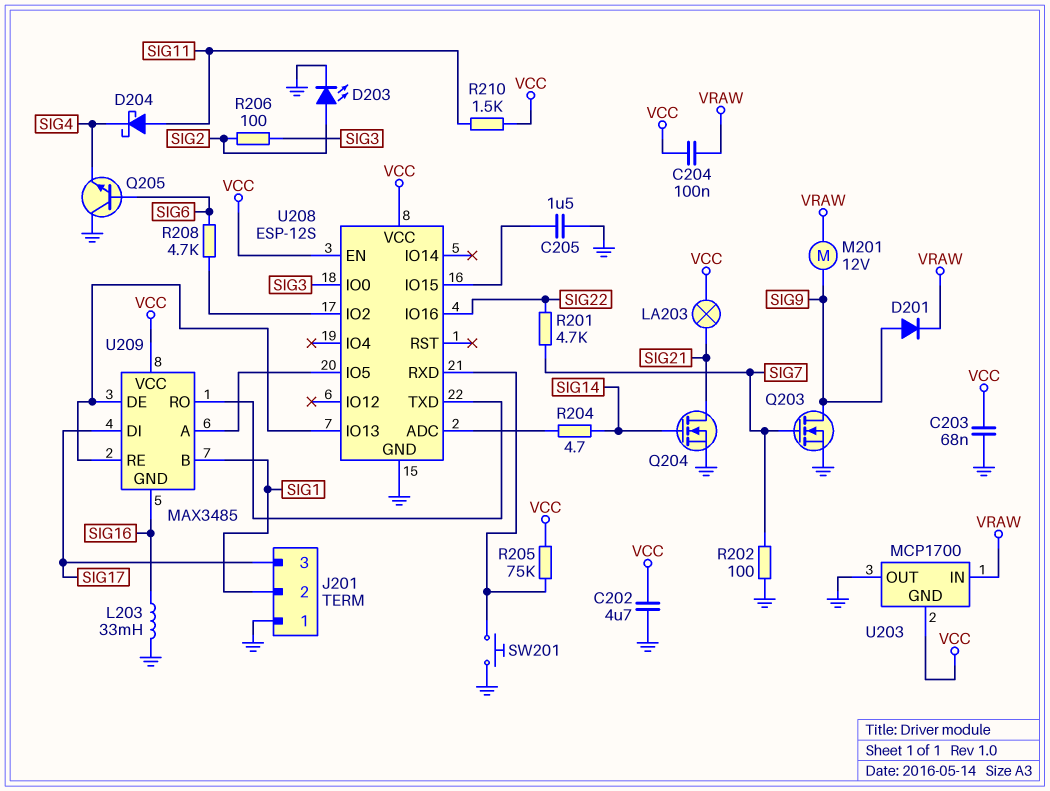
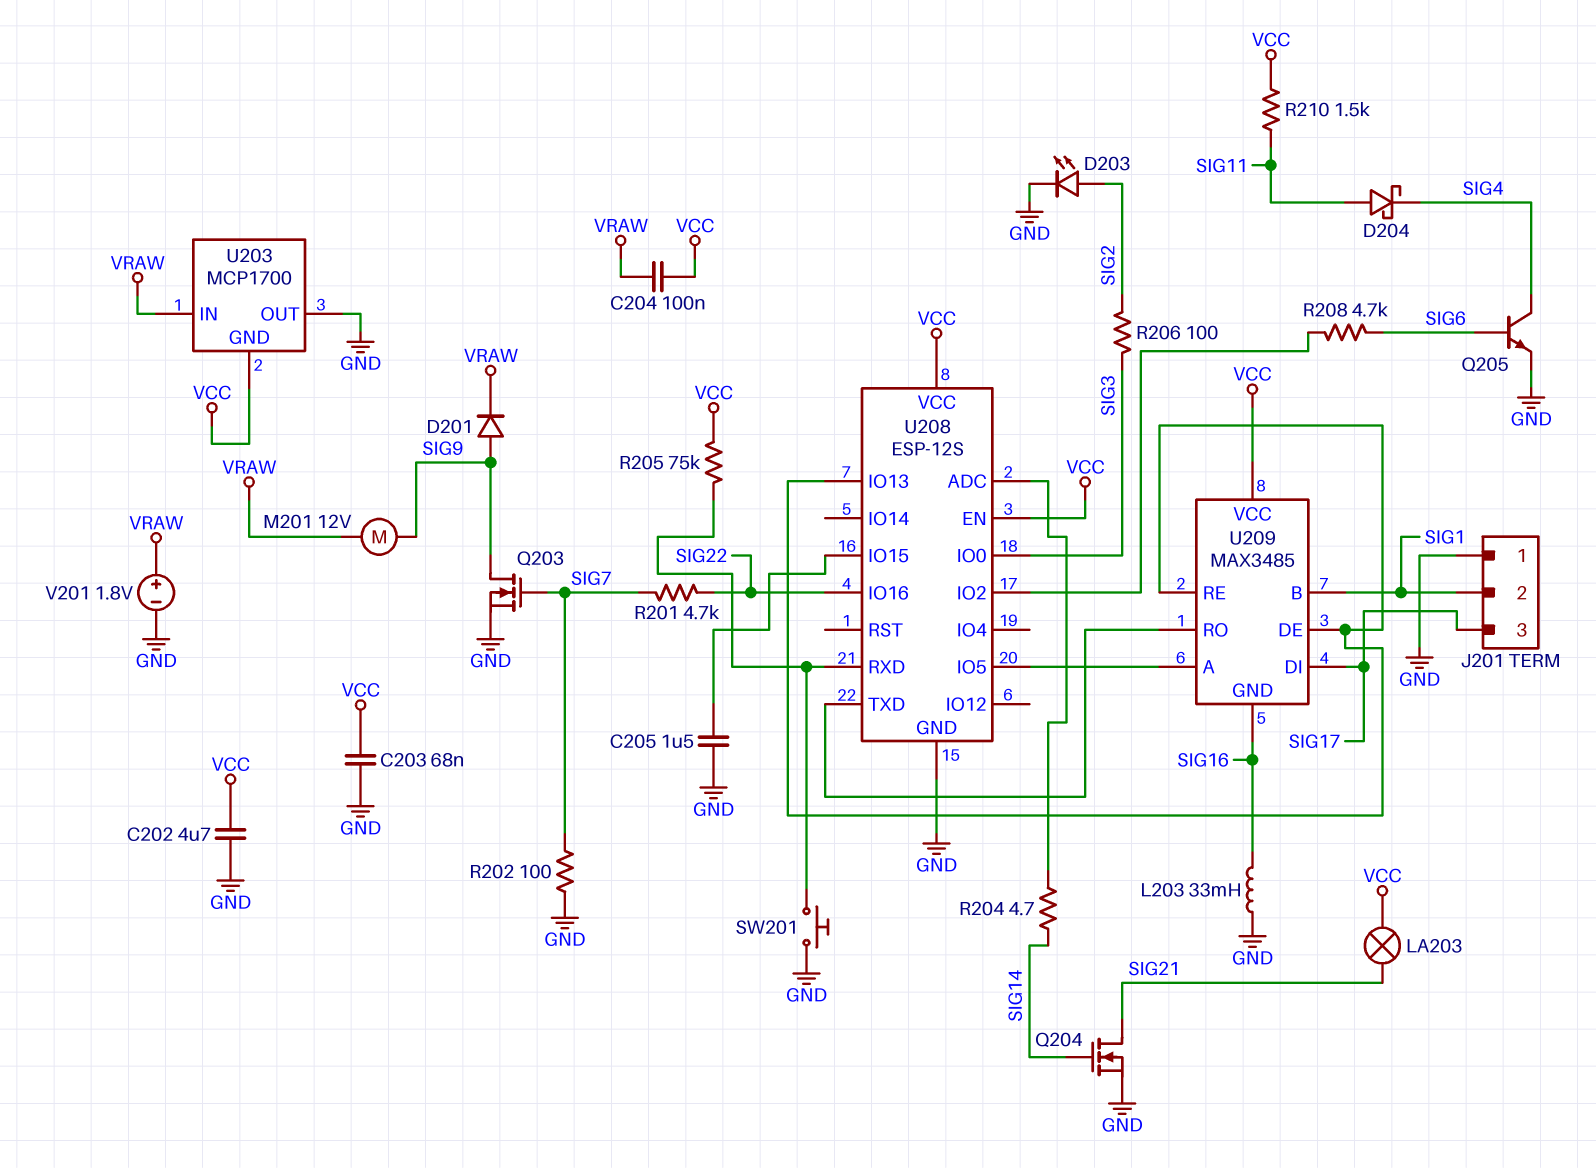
Q205: NPN (B SIG6, C GND, E SIG4) -> NPN (B SIG6, C SIG4, E GND)
V201: none -> 1.8V (plus VRAW, minus GND)

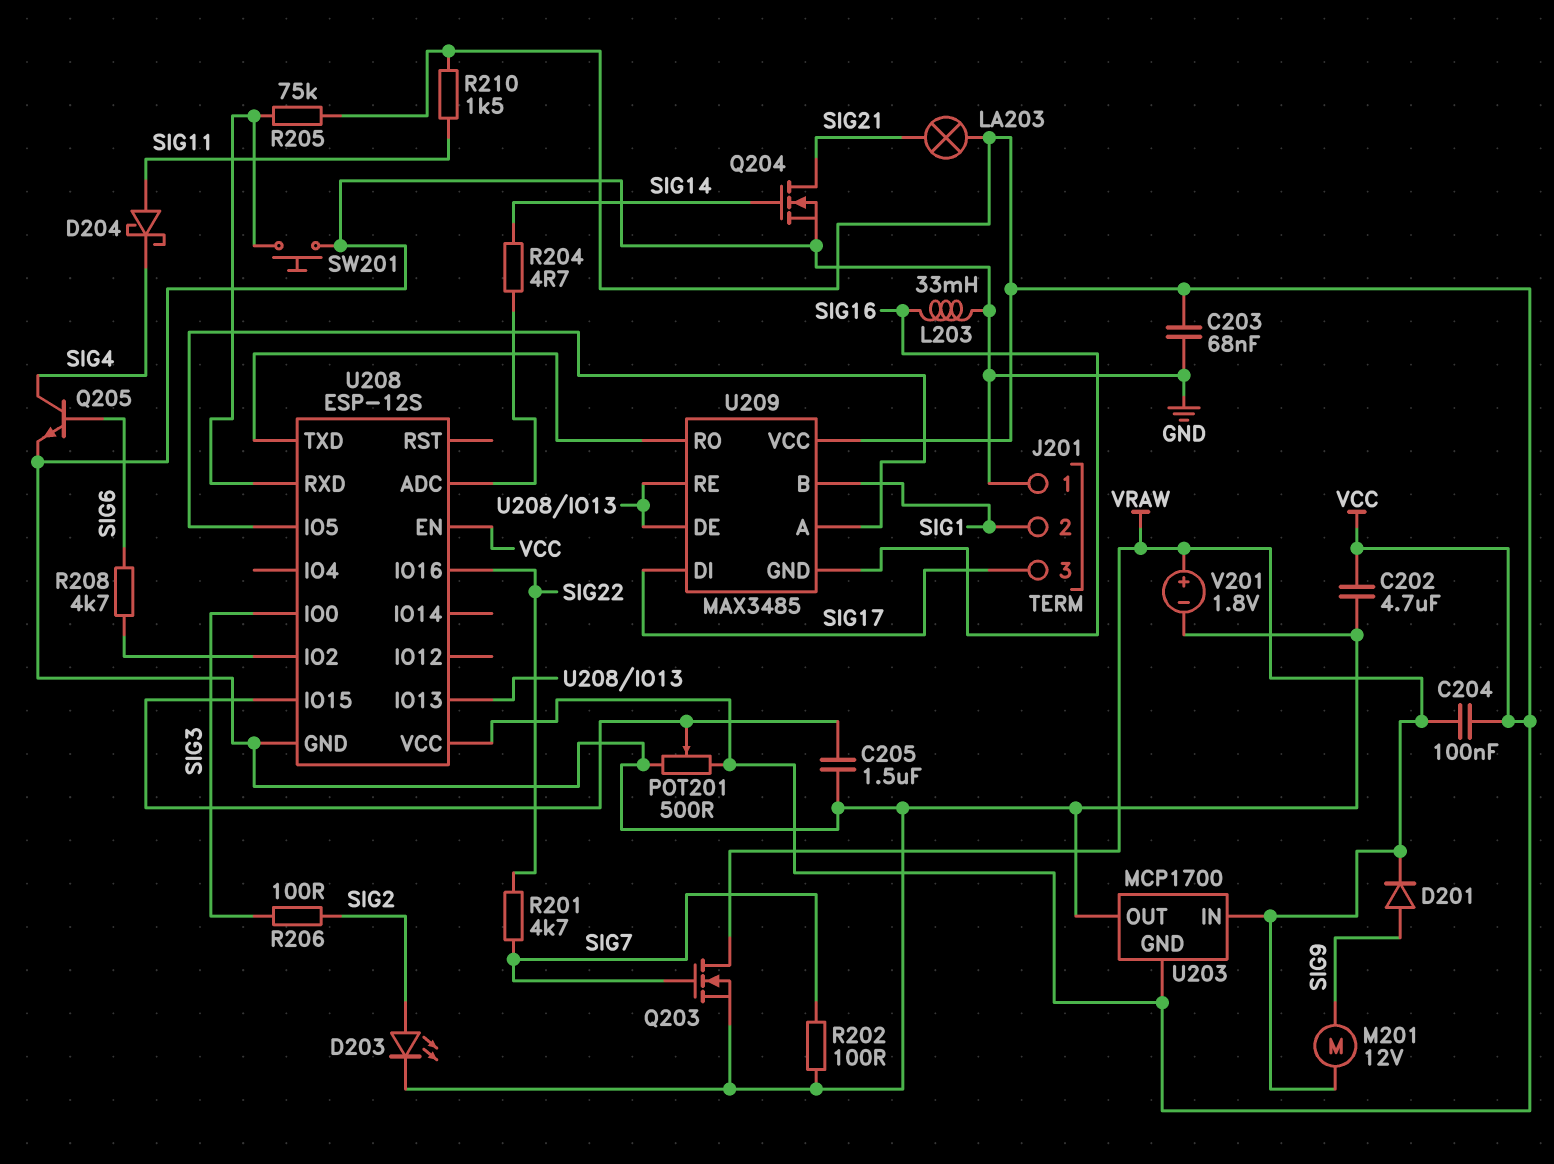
POT201: none -> 500 (GND, VCC, wiper U208/IO15)
Q203: NMOS (G SIG7, D SIG9, S GND) -> NMOS (G SIG7, D VRAW, S GND)

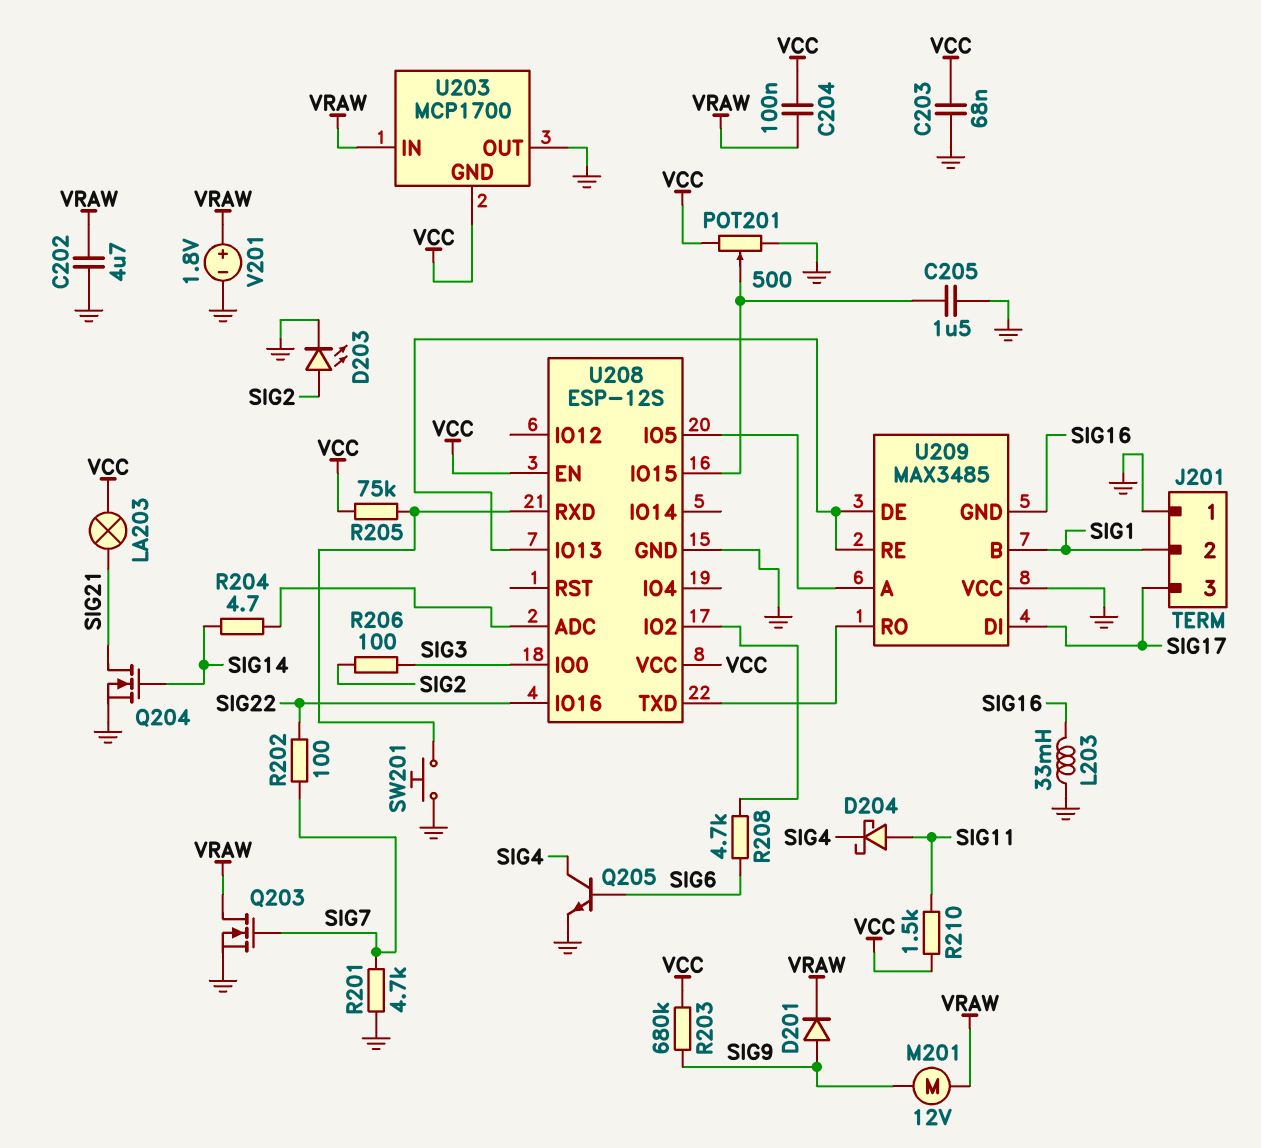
C202: 4.7uF (GND, VCC) -> 4.7uF (GND, VRAW)
R201: 4.7k (SIG7, SIG22) -> 4.7k (GND, SIG7)
R202: 100 (GND, SIG7) -> 100 (SIG7, SIG22)
R203: none -> 680k (SIG9, VCC)
U209 pin VCC: VCC -> GND

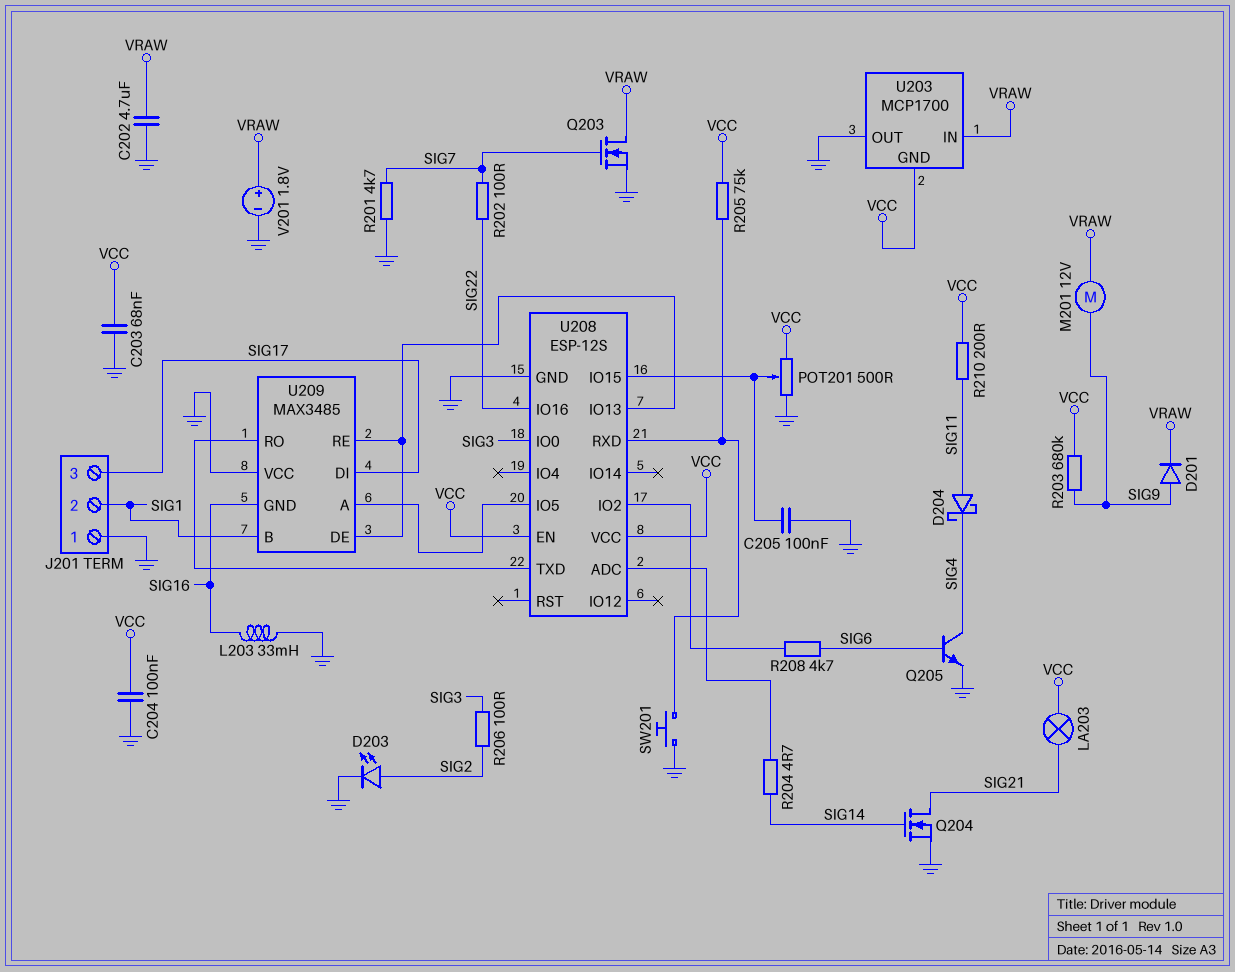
C204: 100nF (VCC, VRAW) -> 100nF (GND, VCC)
C205: 1.5uF (GND, U208/IO15) -> 100nF (GND, U208/IO15)
R210: 1.5k (SIG11, VCC) -> 200 (SIG11, VCC)

